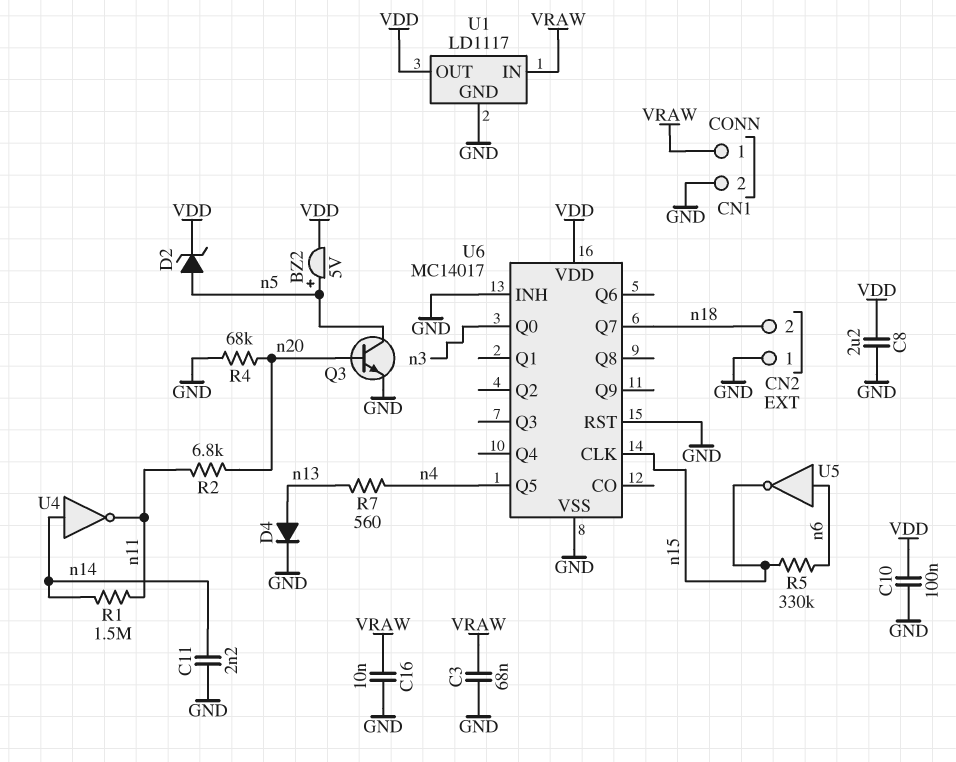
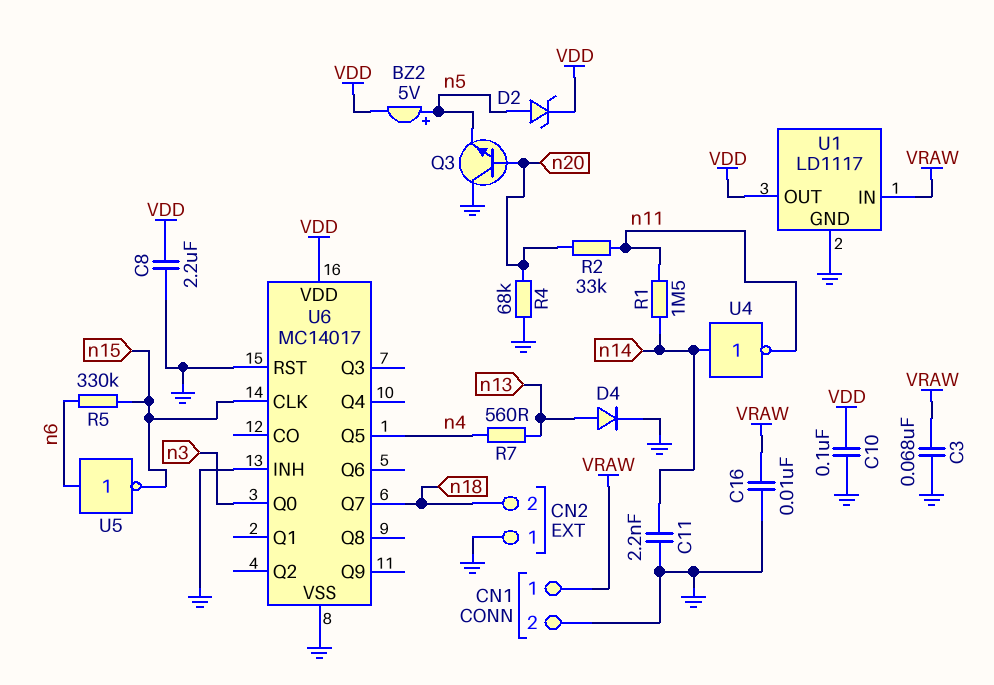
Q3: NPN (B n20, C n5, E GND) -> NPN (B n20, C GND, E n5)
R2: 6.8k (n11, n20) -> 33k (n11, n20)

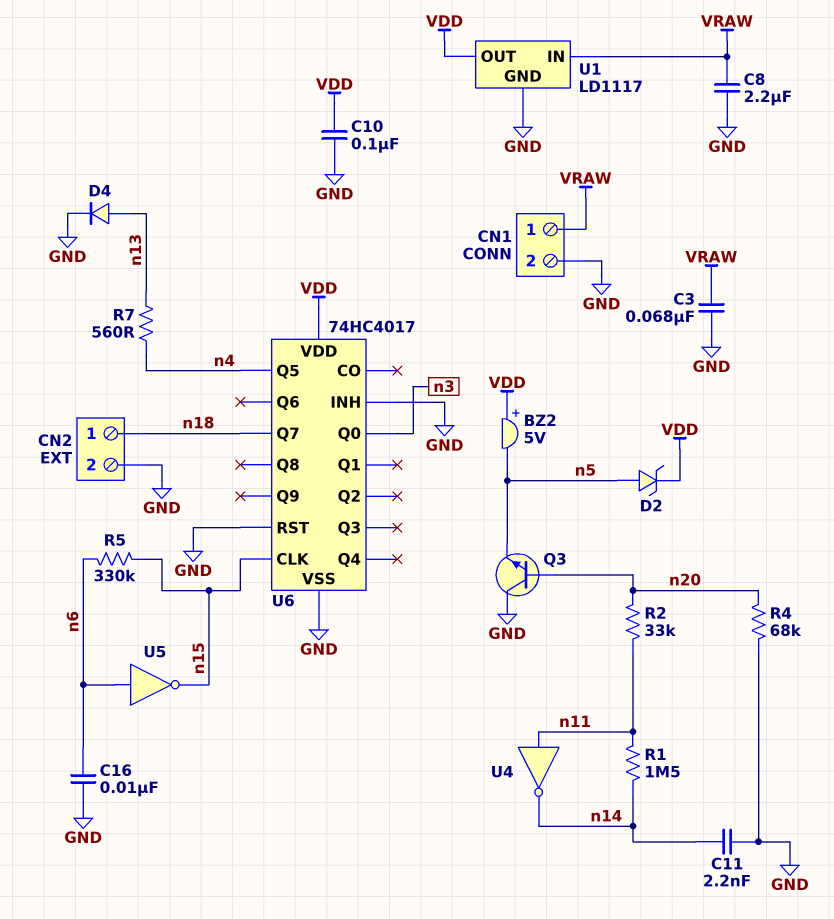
BZ2: buzzer 5V (plus n5, minus VDD) -> buzzer 5V (plus VDD, minus n5)
C8: 2.2uF (GND, VDD) -> 2.2uF (GND, VRAW)
C16: 10nF (GND, VRAW) -> 10nF (GND, n6)
CN2 pin 1: GND -> n18
CN2 pin 2: n18 -> GND
U4: NOT (in n14, out n11) -> NOT (in n11, out n14)
U6: MC14017 -> 74HC4017

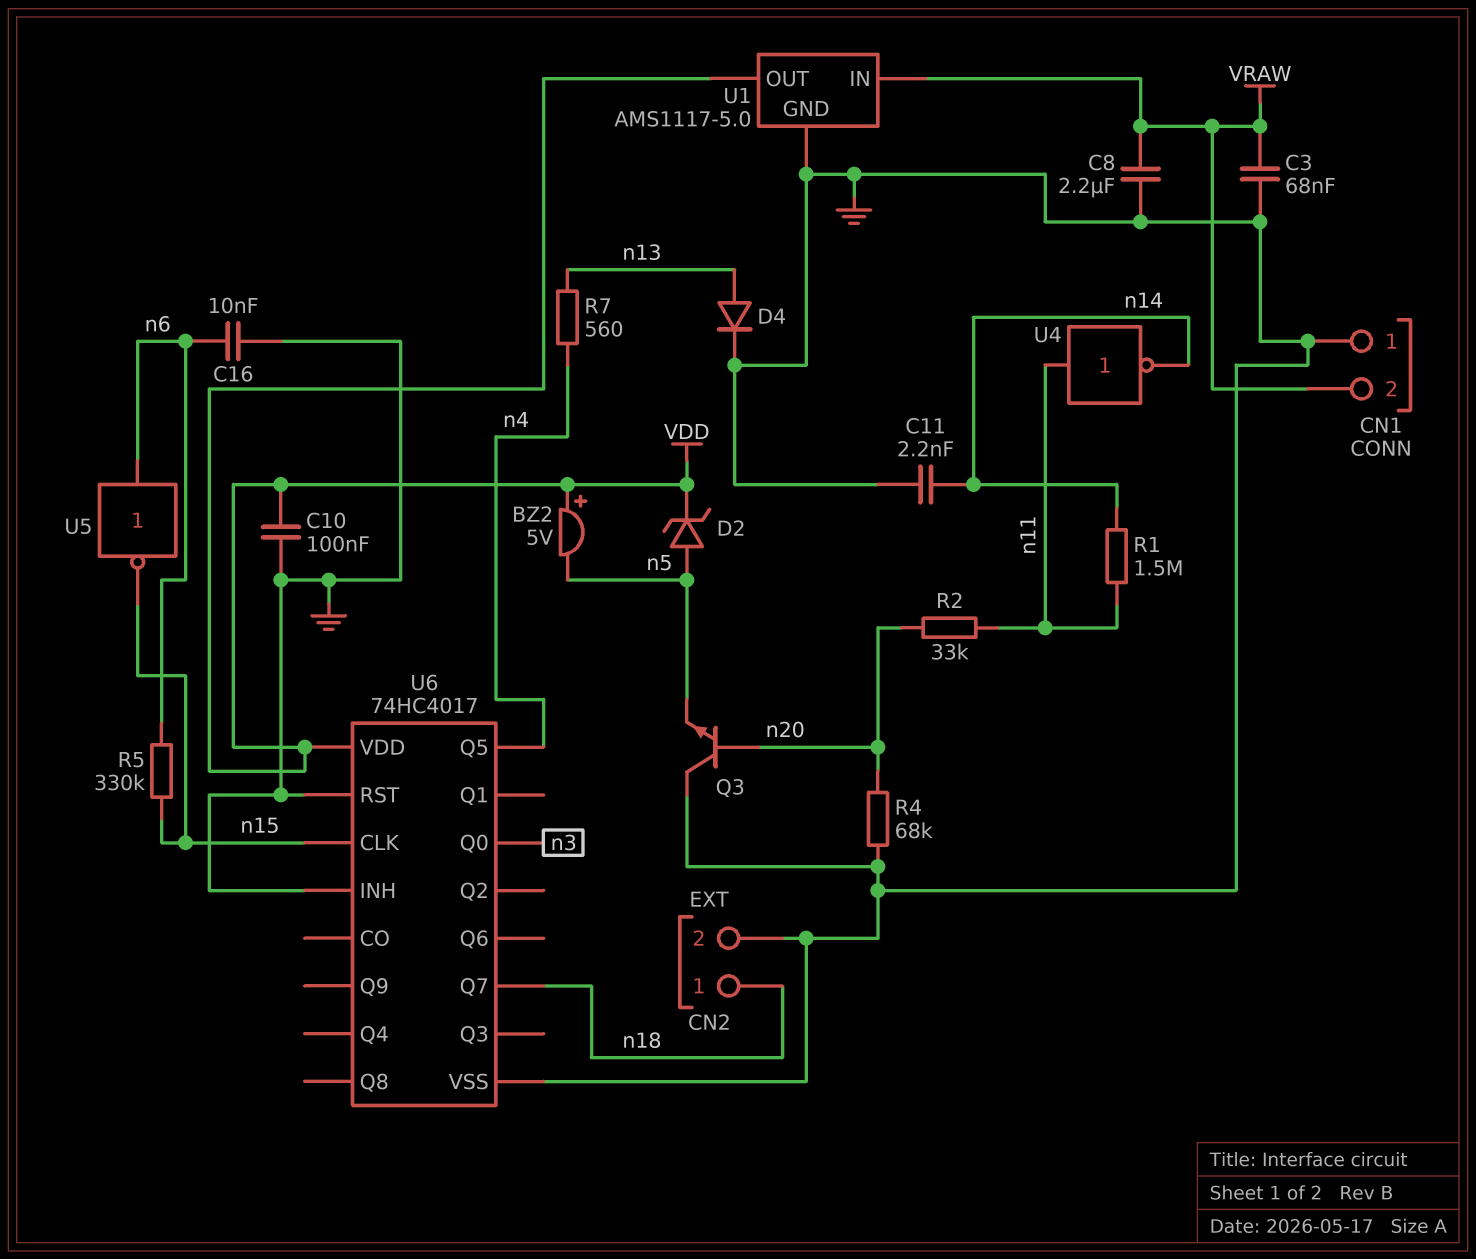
CN1 pin 1: VRAW -> GND
CN1 pin 2: GND -> VRAW
U1: LD1117 -> AMS1117-5.0

